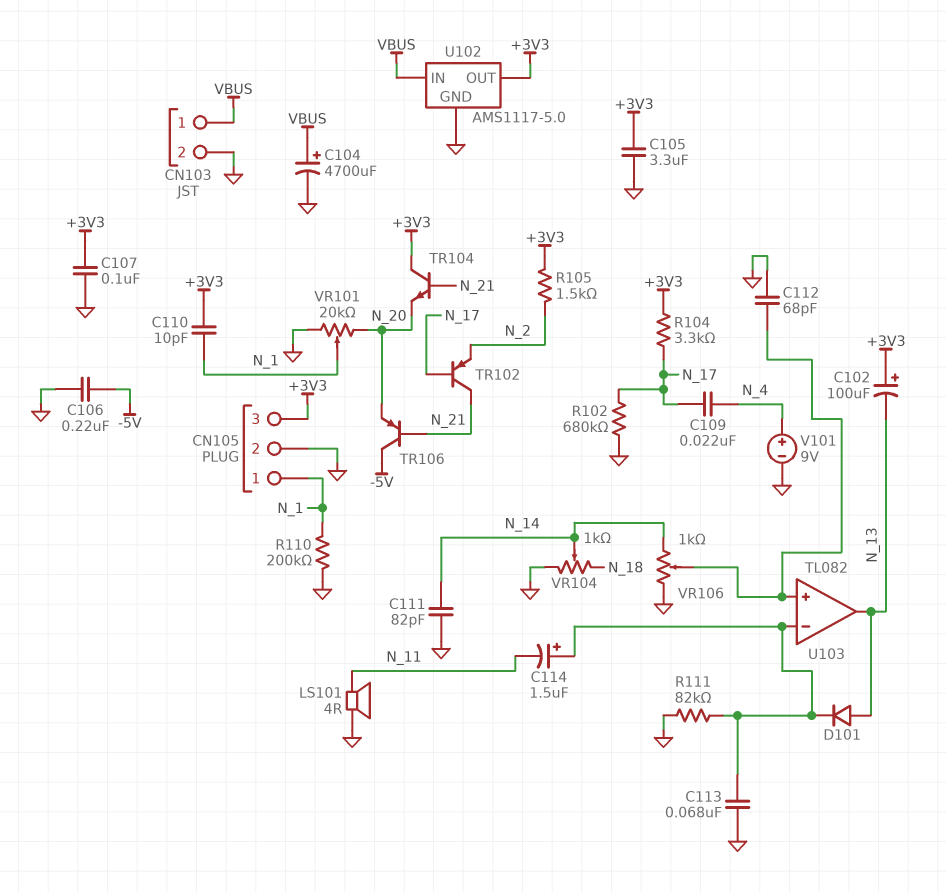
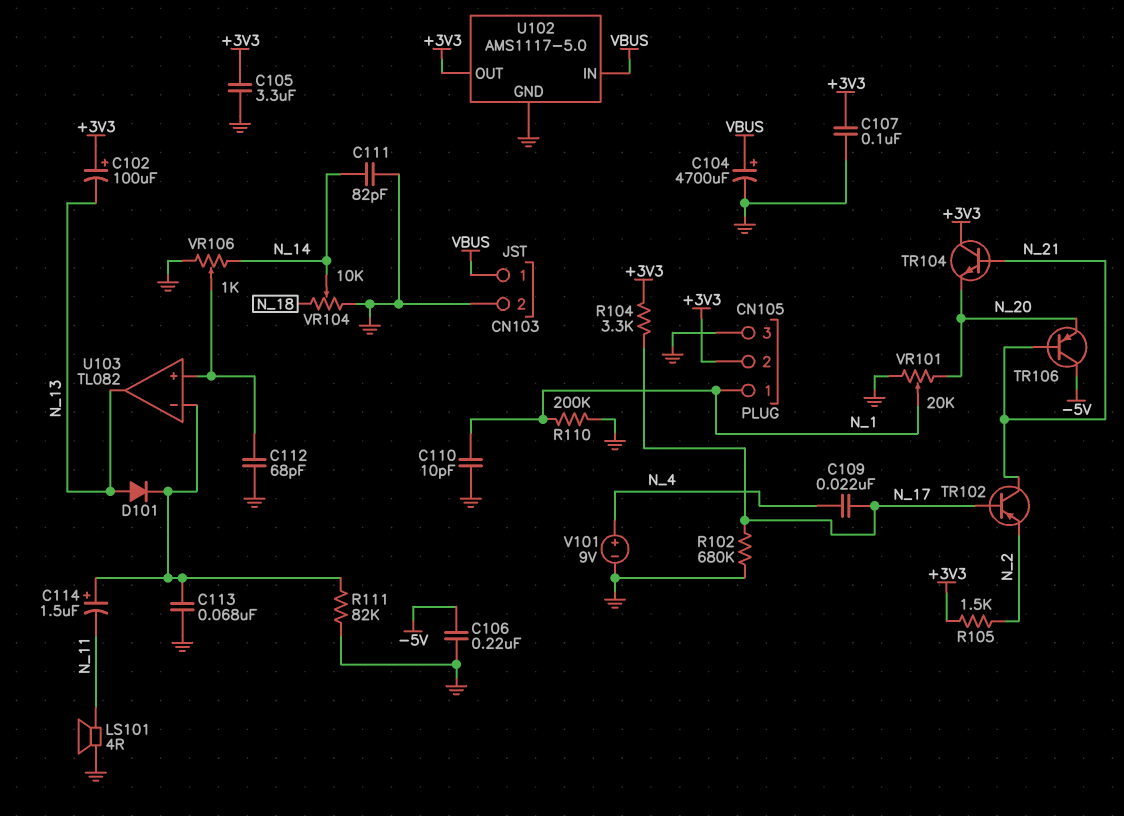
C110: 10pF (+3V3, N_1) -> 10pF (GND, N_1)
CN105 pin 2: GND -> +3V3
CN105 pin 3: +3V3 -> GND
VR104: 1k (GND, N_18, wiper N_14) -> 10k (GND, N_18, wiper N_14)

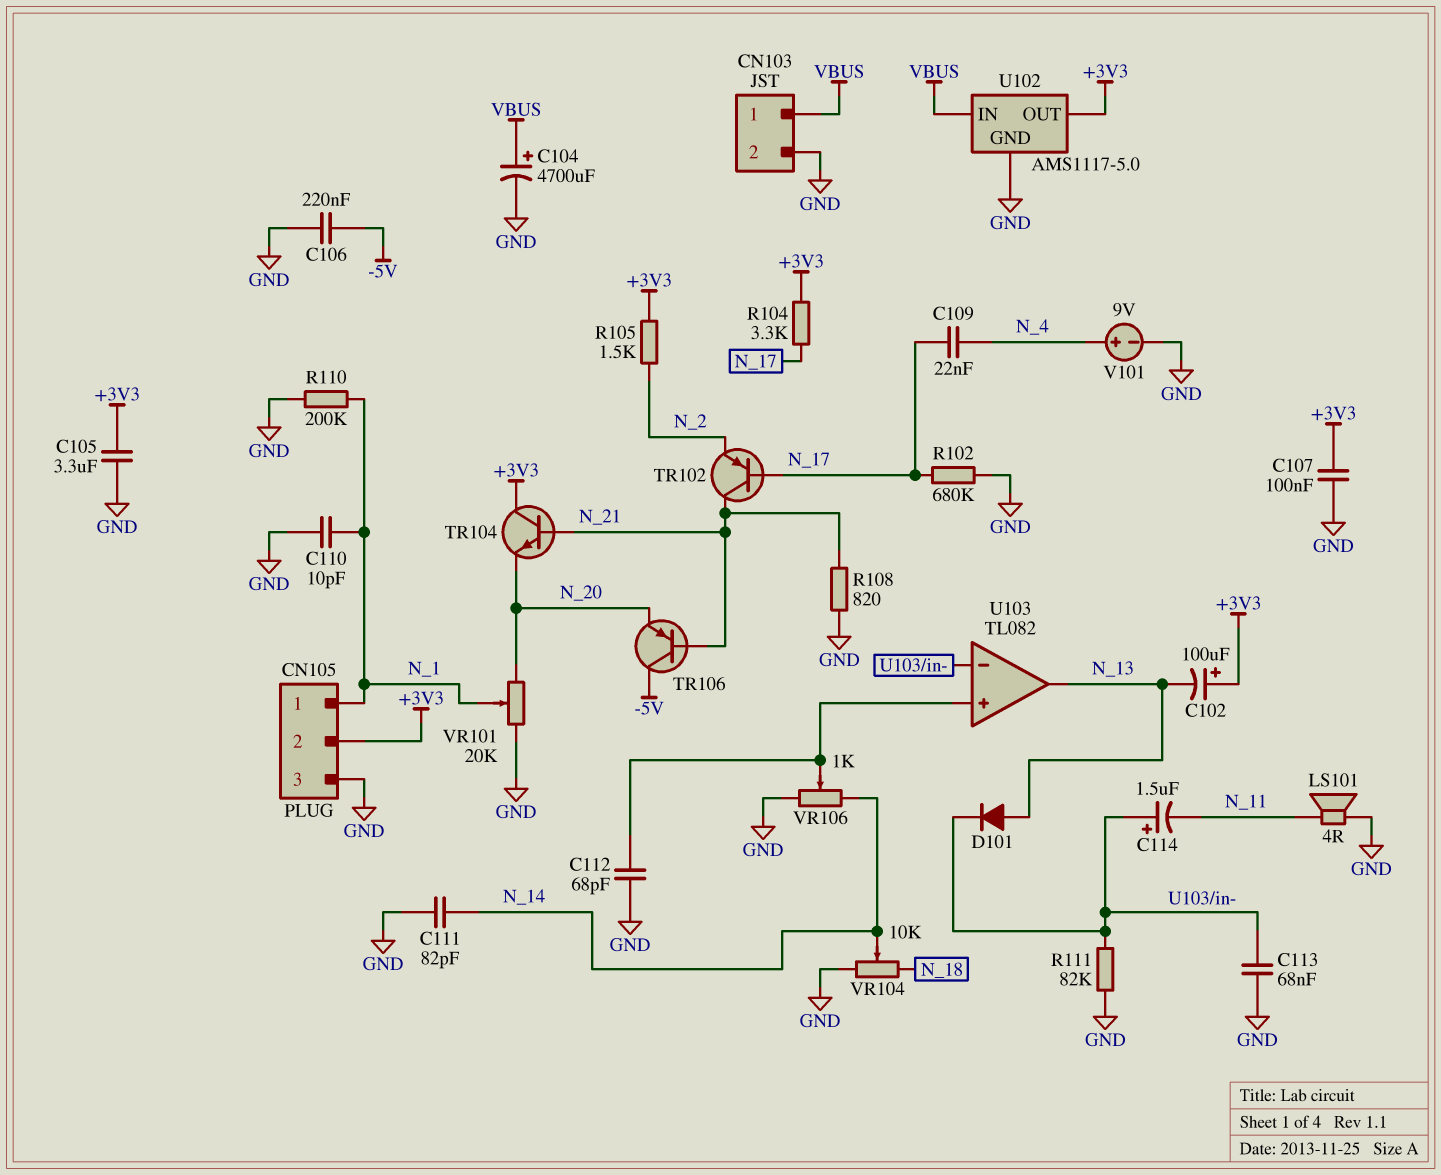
R108: none -> 820 (GND, N_21)

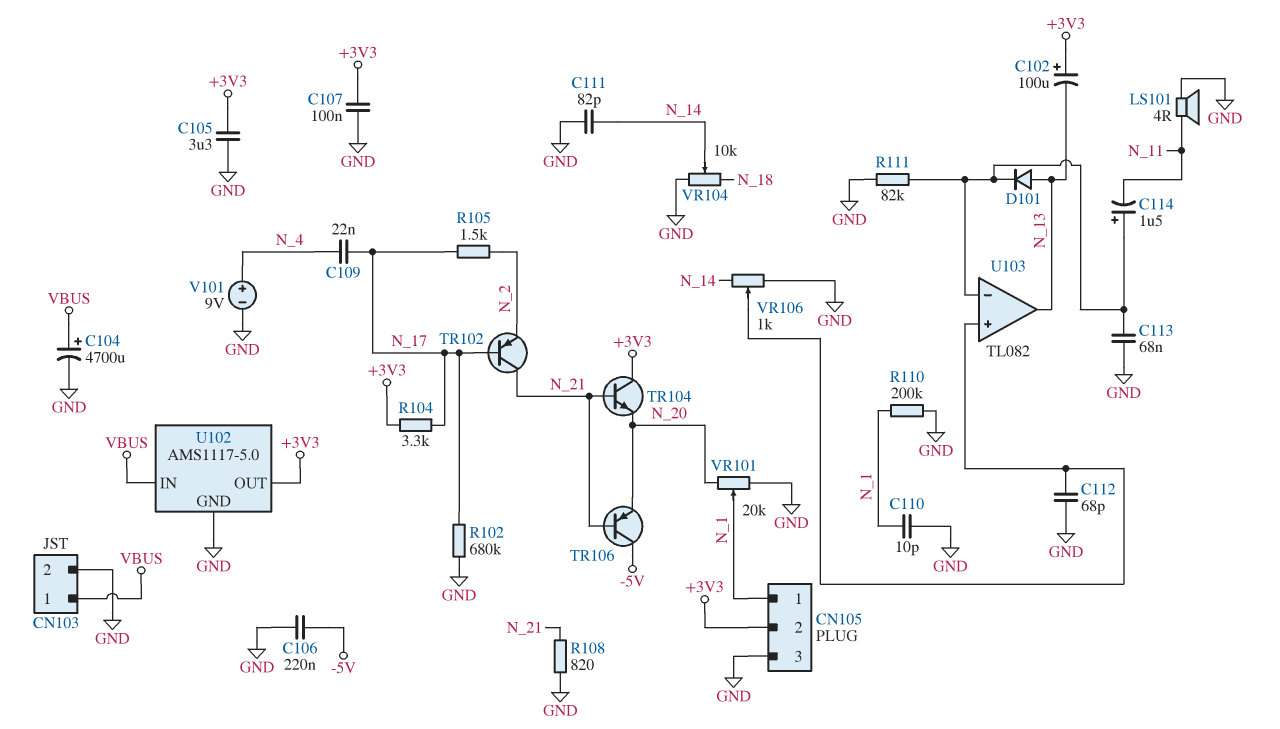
R105: 1.5k (+3V3, N_2) -> 1.5k (N_2, N_17)

